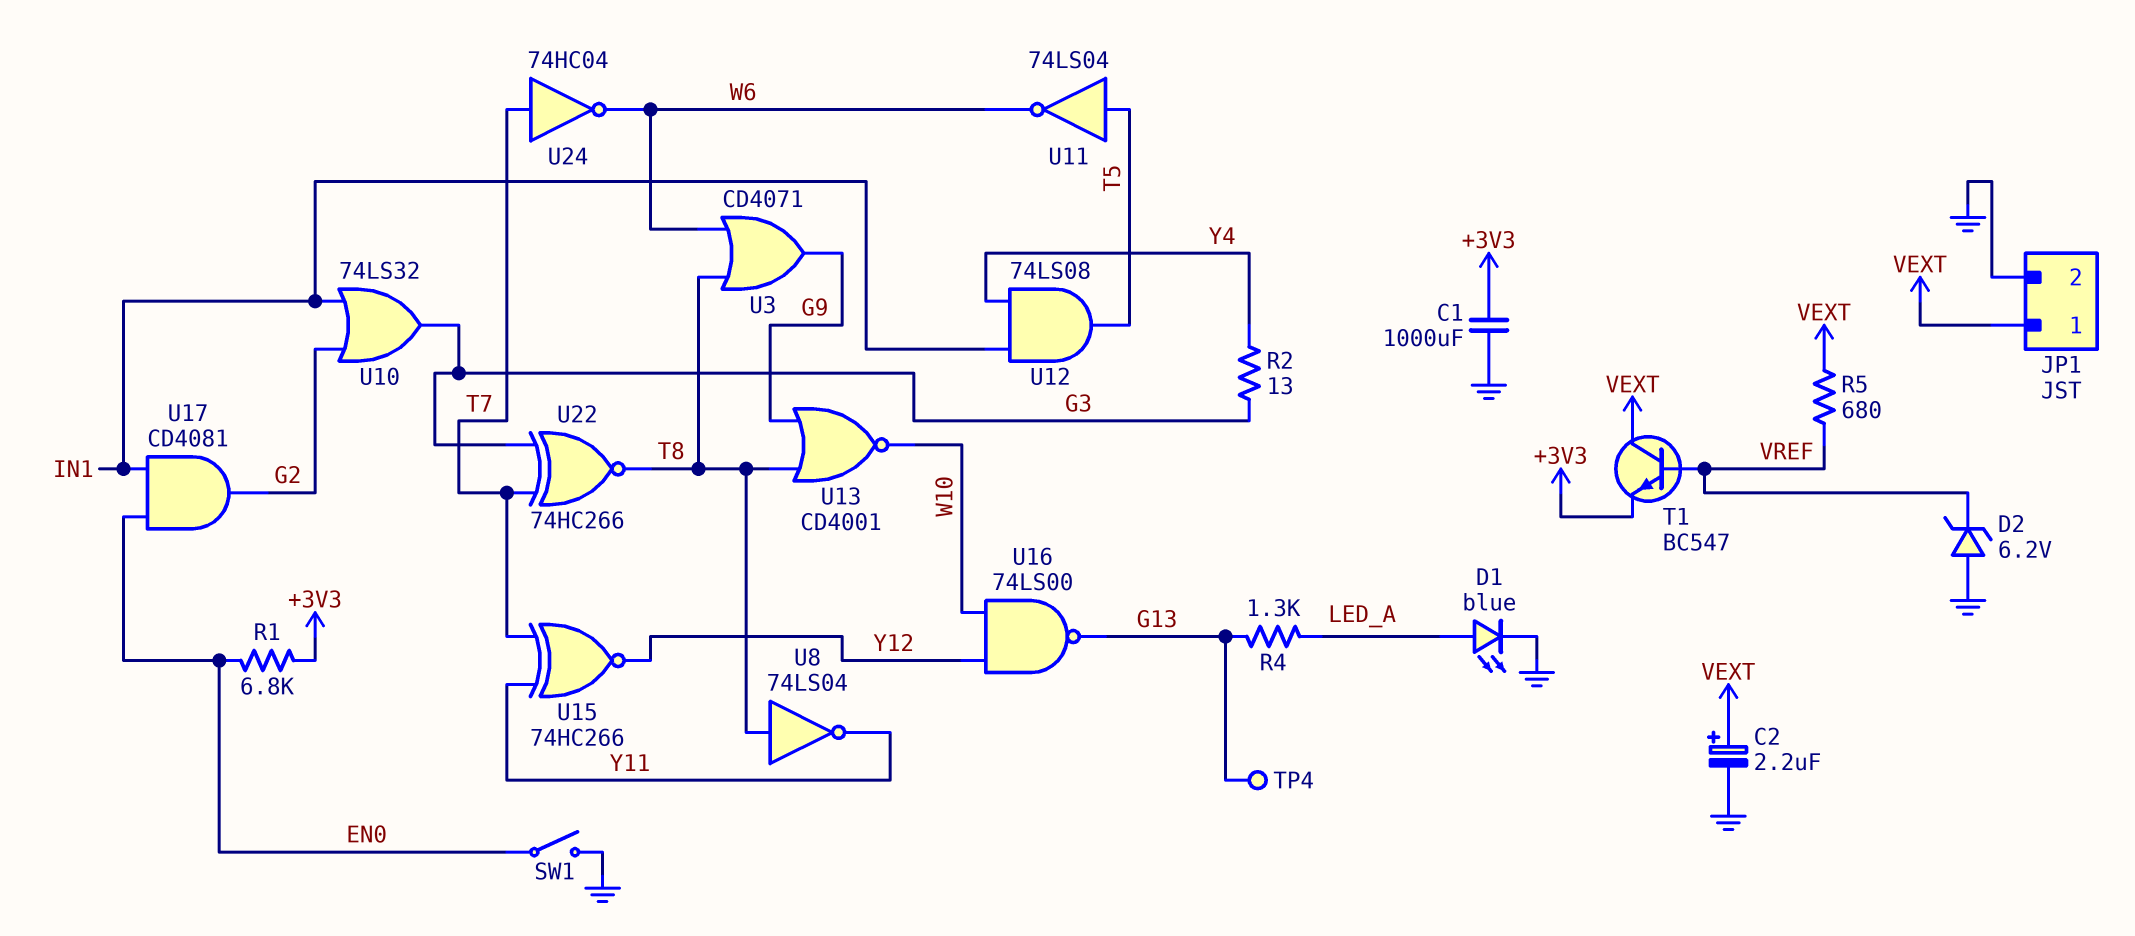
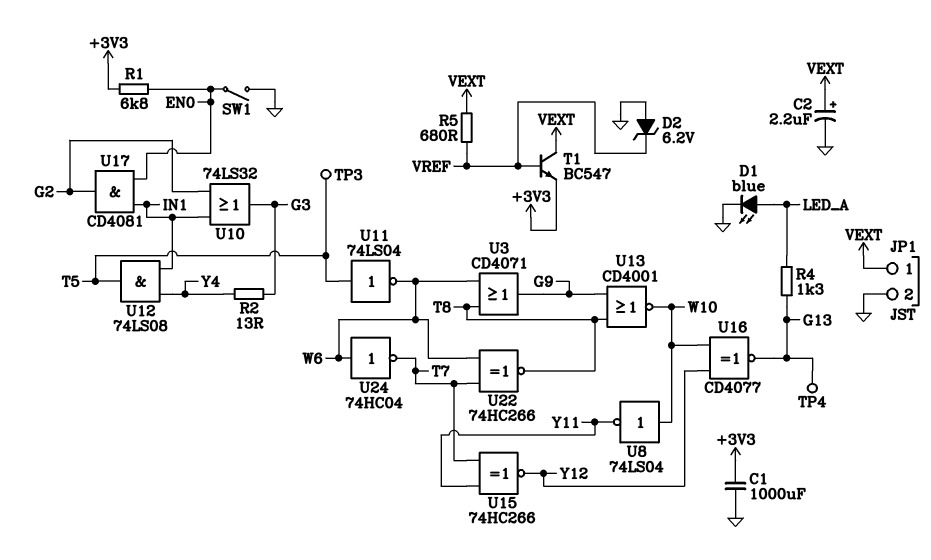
TP3: none -> test point (T5)
U8: NOT 74LS04 (in T8, out Y11) -> NOT 74LS04 (in W10, out Y11)
U16: NAND 74LS00 (in W10, in Y12, out G13) -> XNOR CD4077 (in W10, in Y12, out G13)
U22: XNOR 74HC266 (in G3, in T7, out T8) -> XNOR 74HC266 (in T7, in W6, out T8)
U24: NOT 74HC04 (in T7, out W6) -> NOT 74HC04 (in W6, out T7)

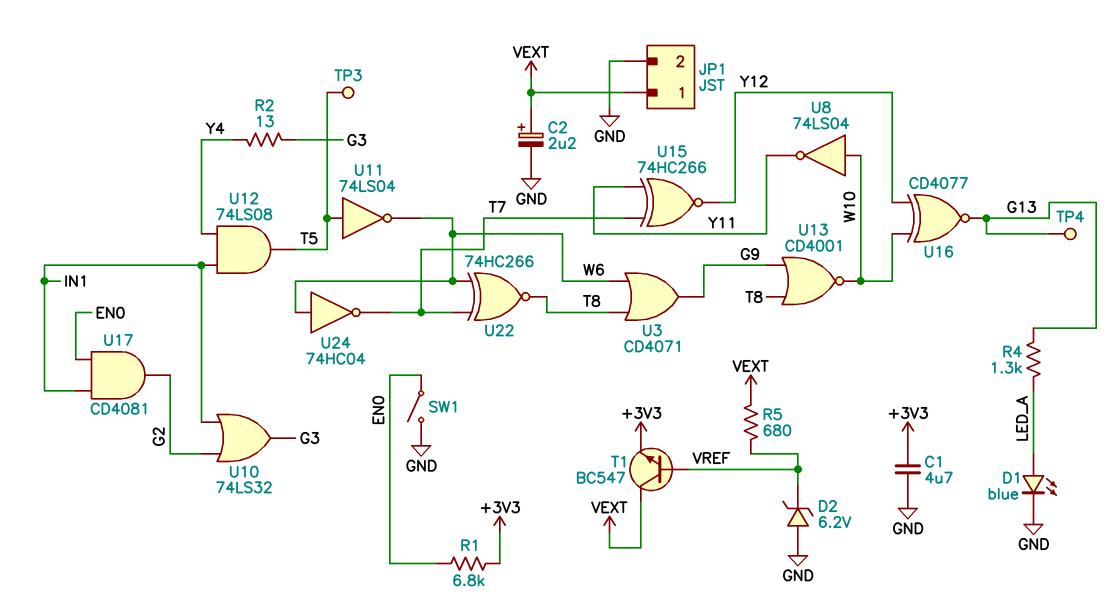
C1: 1000uF (+3V3, GND) -> 4.7uF (+3V3, GND)

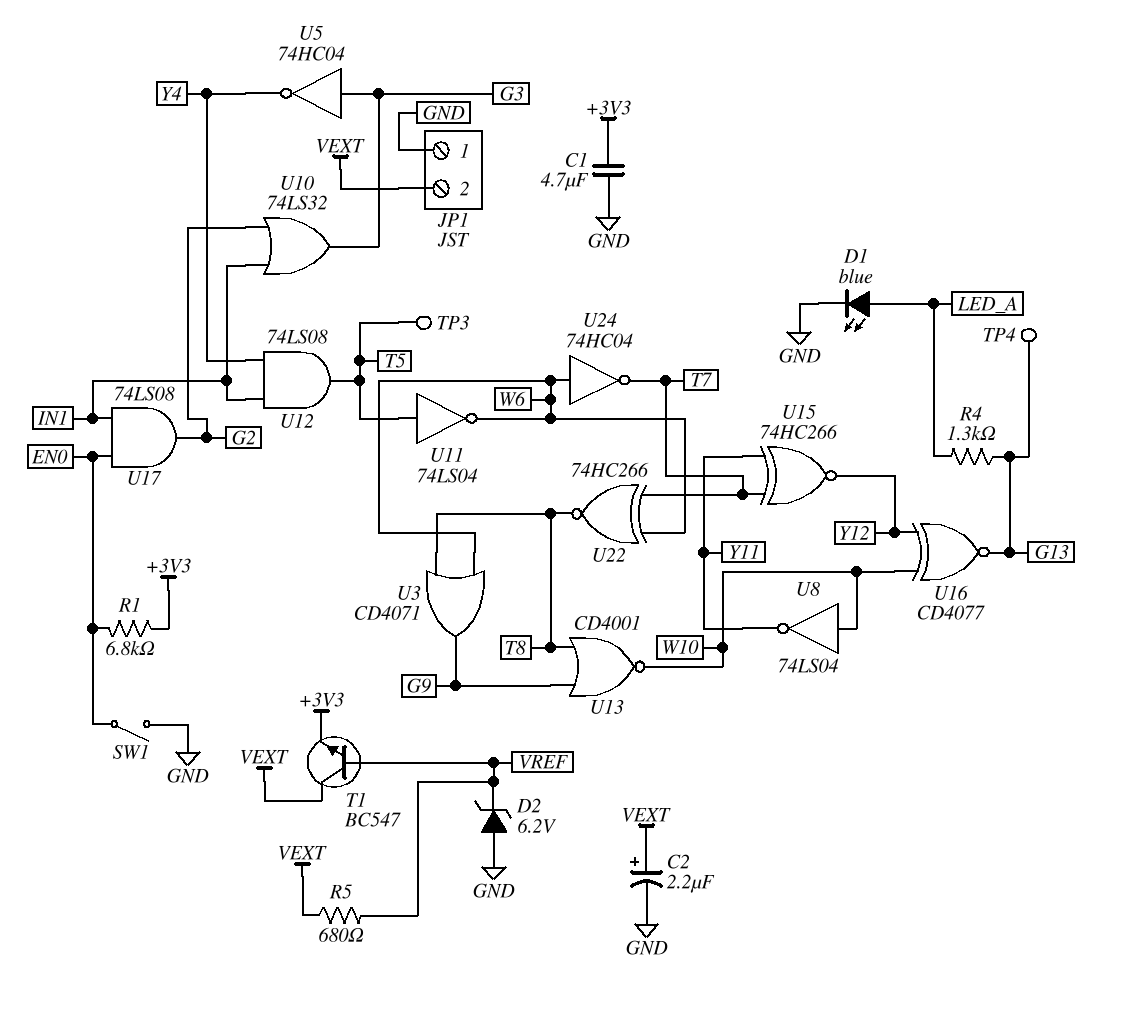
JP1 pin 1: VEXT -> GND
JP1 pin 2: GND -> VEXT
R2: 13 (G3, Y4) -> none
U5: none -> NOT 74HC04 (in G3, out Y4)
U17: AND CD4081 (in EN0, in IN1, out G2) -> AND 74LS08 (in EN0, in IN1, out G2)

